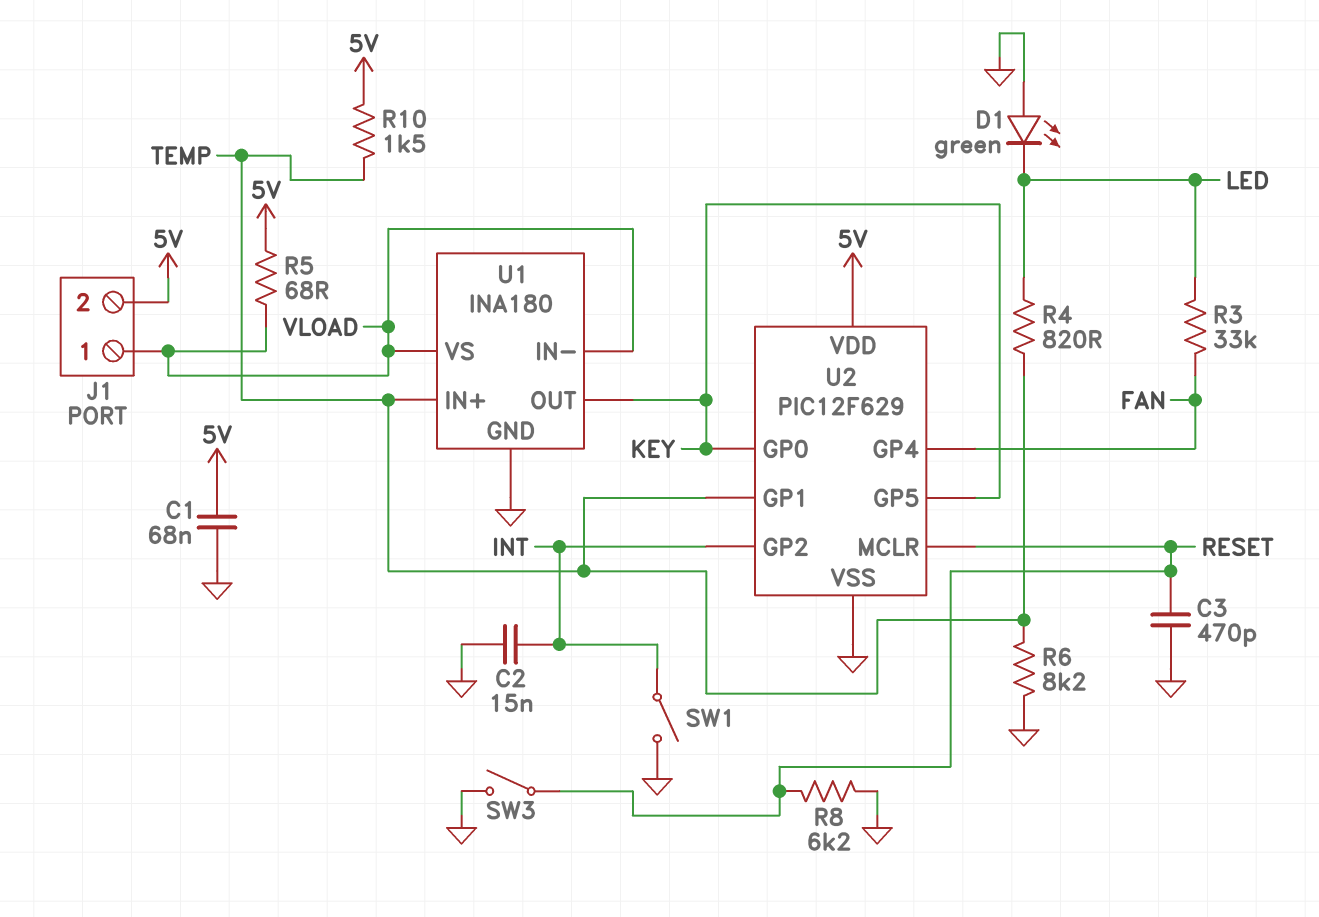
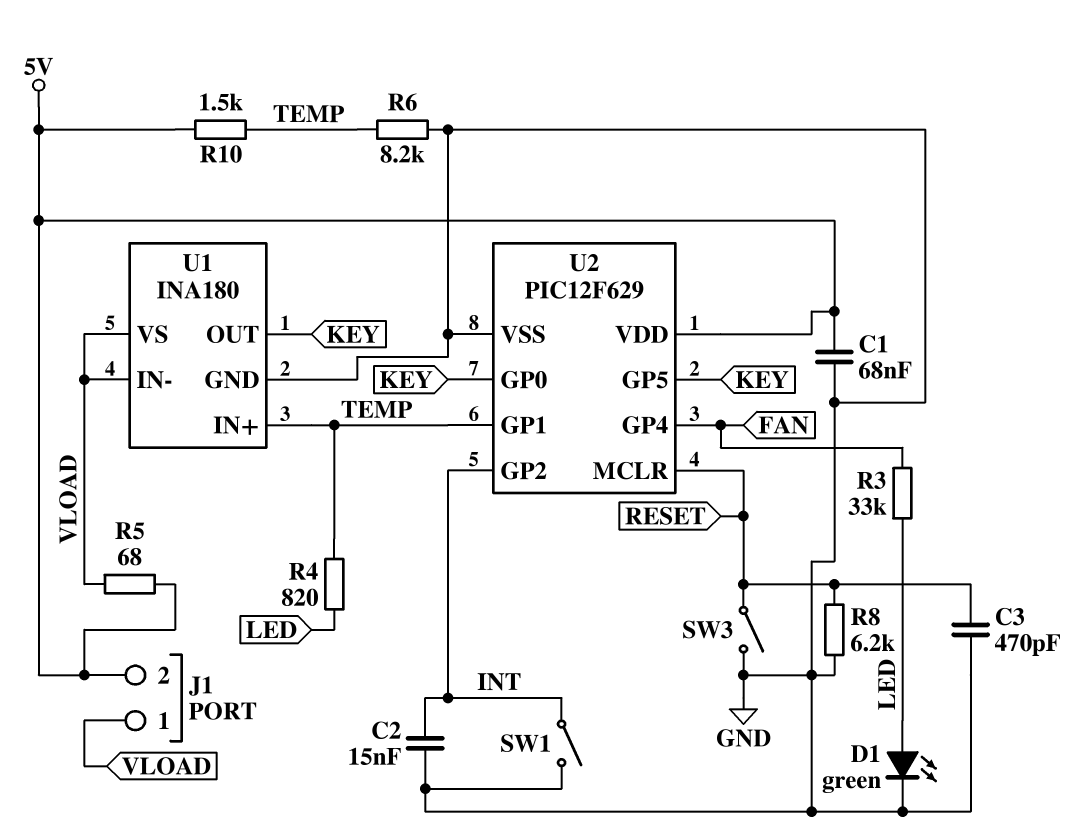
D1: LED green (A GND, K LED) -> LED green (A LED, K GND)

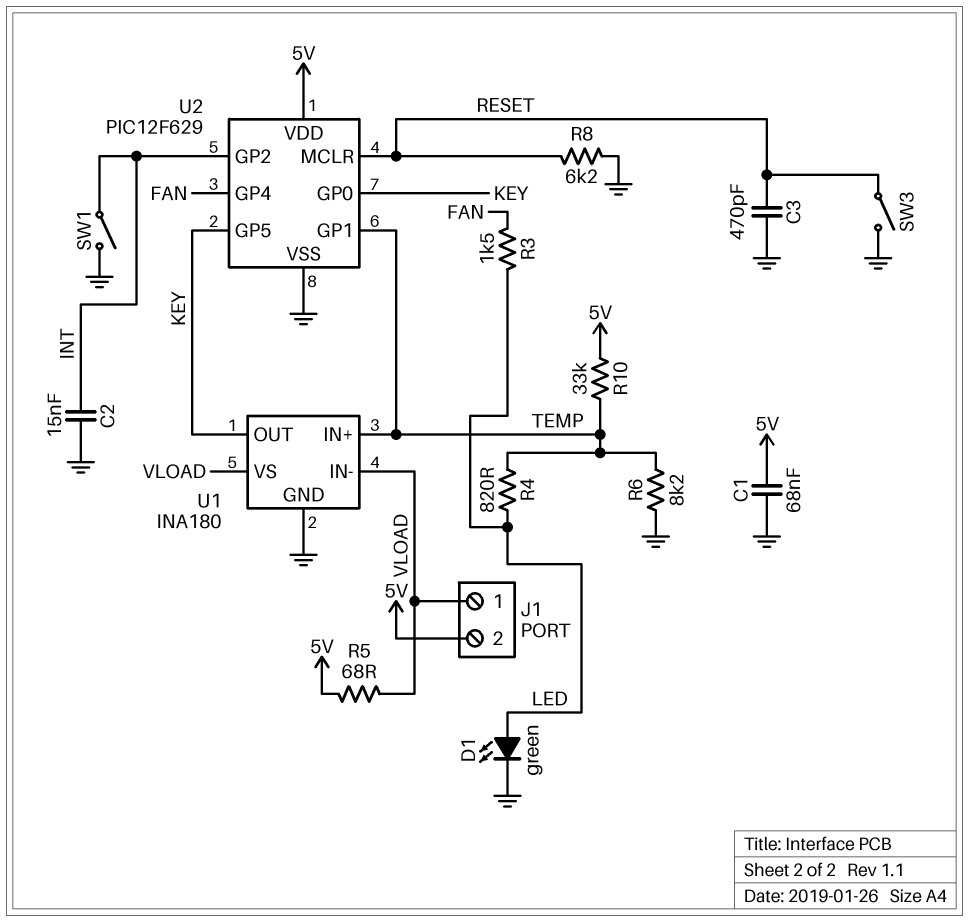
R3: 33k (FAN, LED) -> 1.5k (FAN, LED)
R10: 1.5k (5V, TEMP) -> 33k (5V, TEMP)

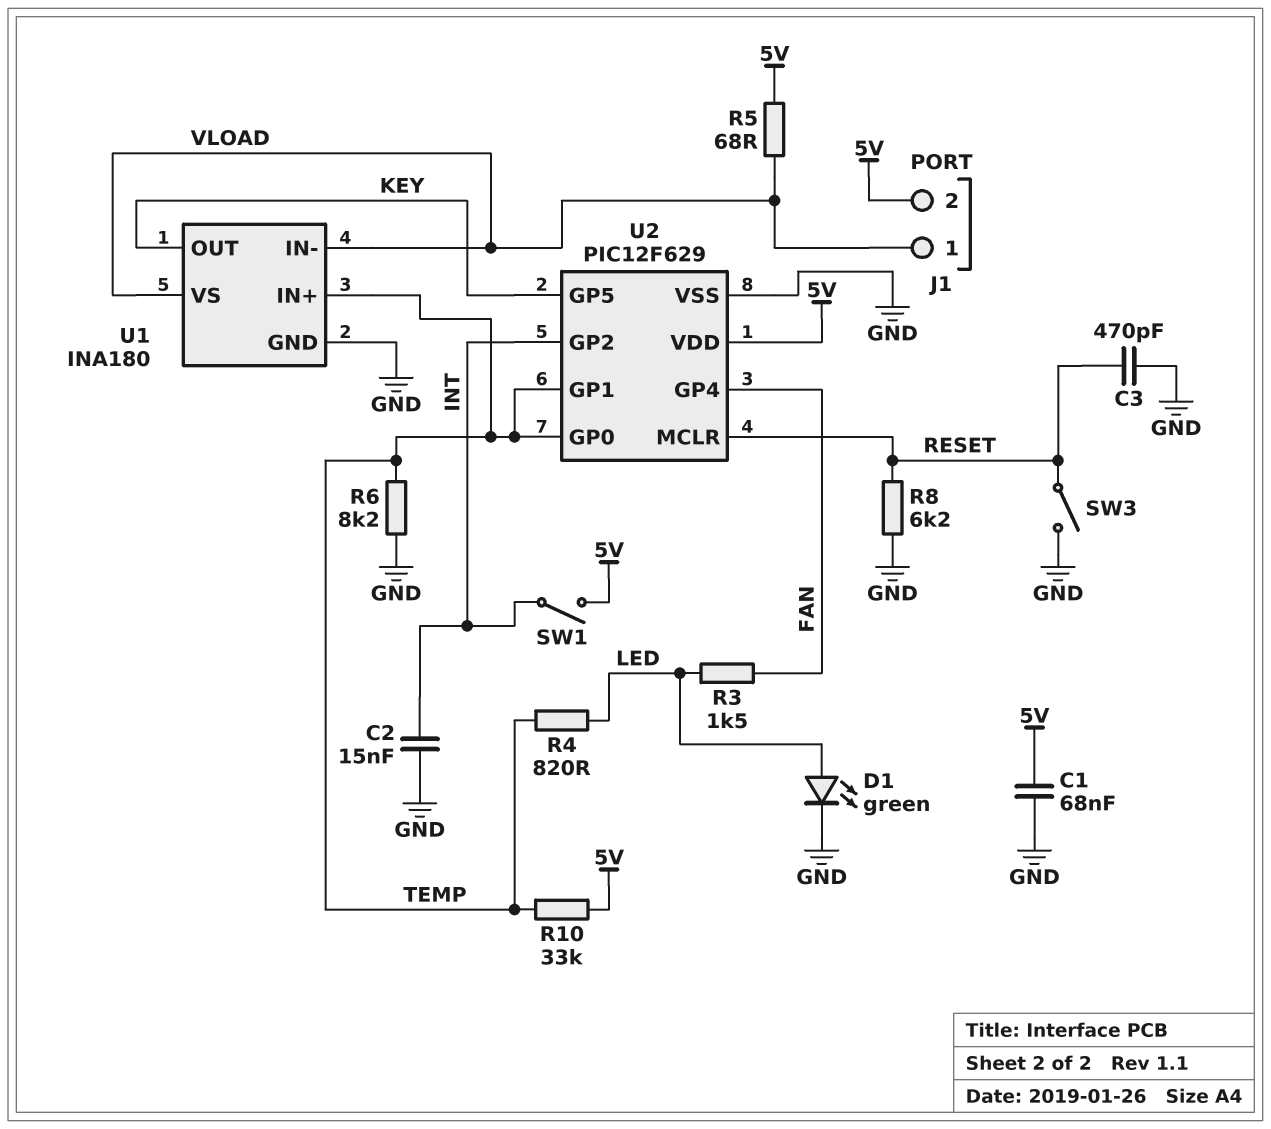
SW1: switch (GND, INT) -> switch (5V, INT)
U2 pin GP0: KEY -> TEMP

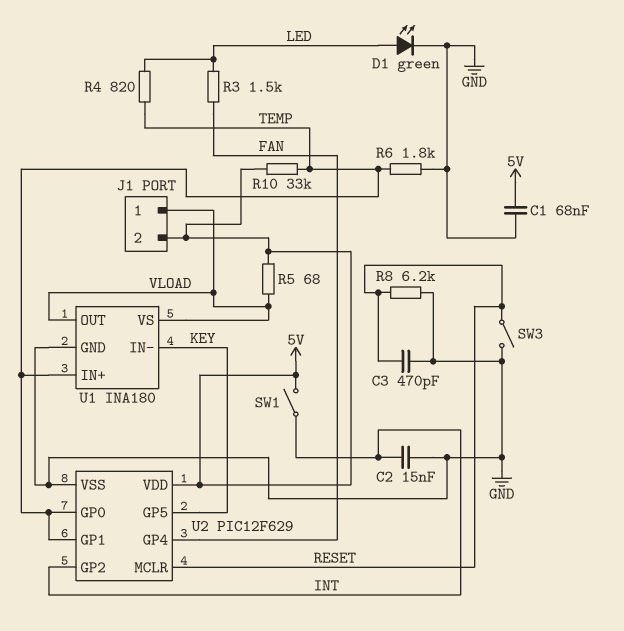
R6: 8.2k (GND, TEMP) -> 1.8k (GND, TEMP)
U1 pin IN-: VLOAD -> KEY
U1 pin OUT: KEY -> VLOAD

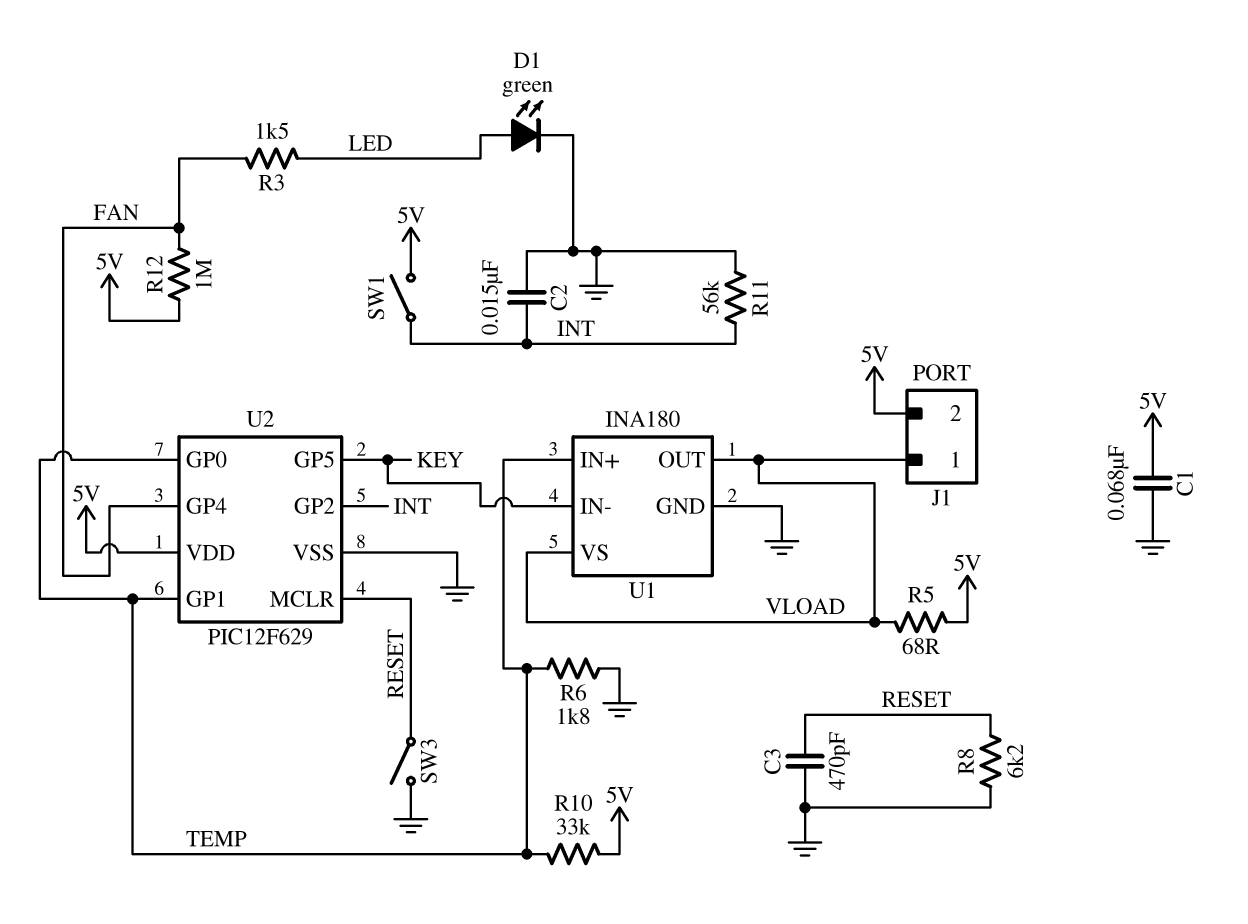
R4: 820 (LED, TEMP) -> none
R11: none -> 56k (GND, INT)
R12: none -> 1M (5V, FAN)

